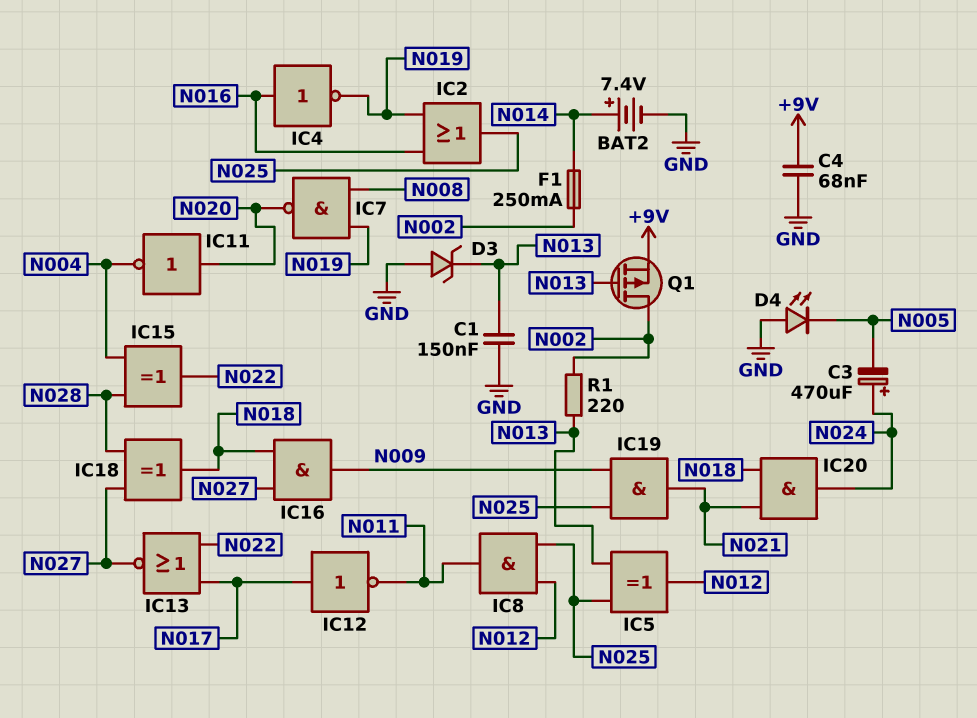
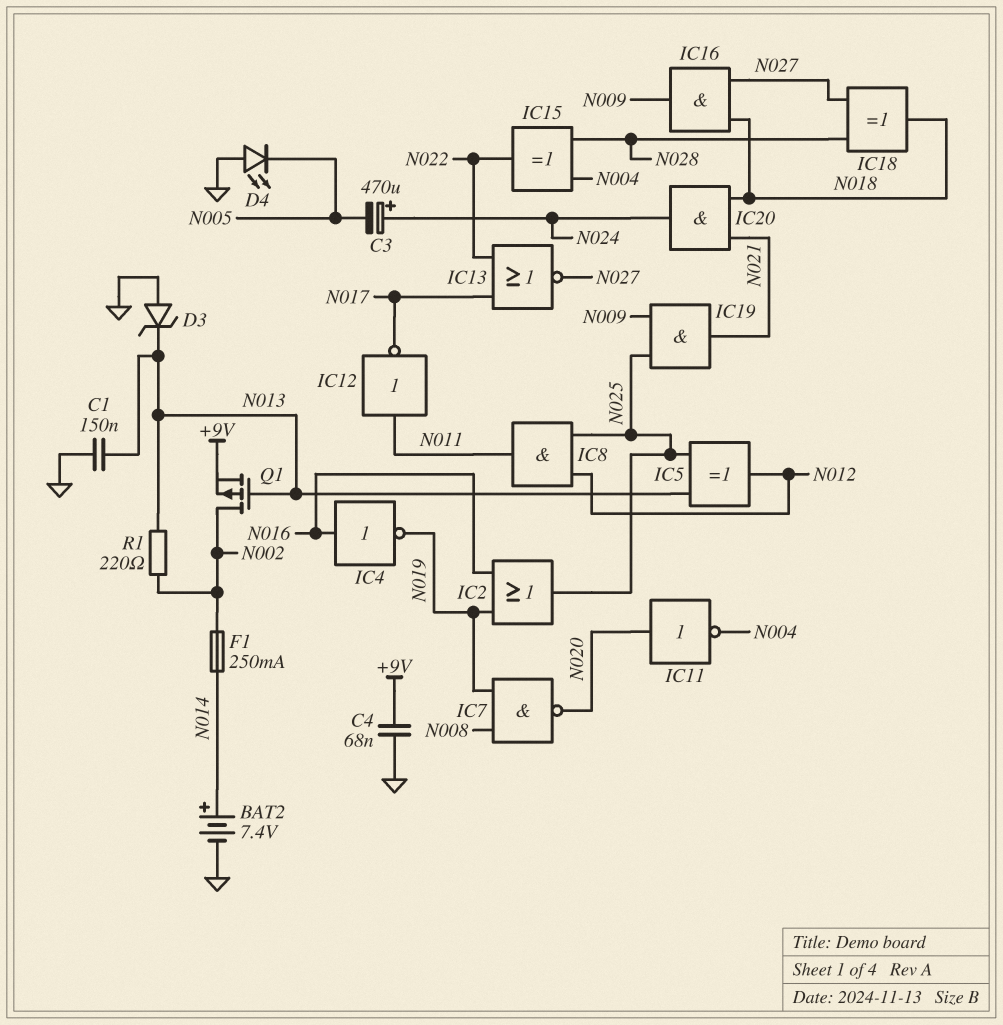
IC12: NOT (in N017, out N011) -> NOT (in N011, out N017)

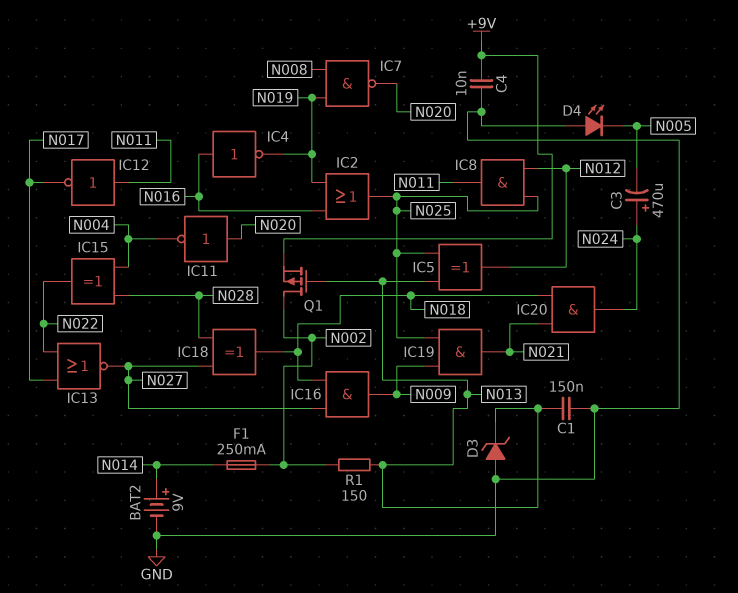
BAT2: 7.4V (plus N014, minus GND) -> 9V (plus N014, minus GND)
C4: 68nF (+9V, GND) -> 10nF (+9V, GND)
R1: 220 (N002, N013) -> 150 (N002, N013)

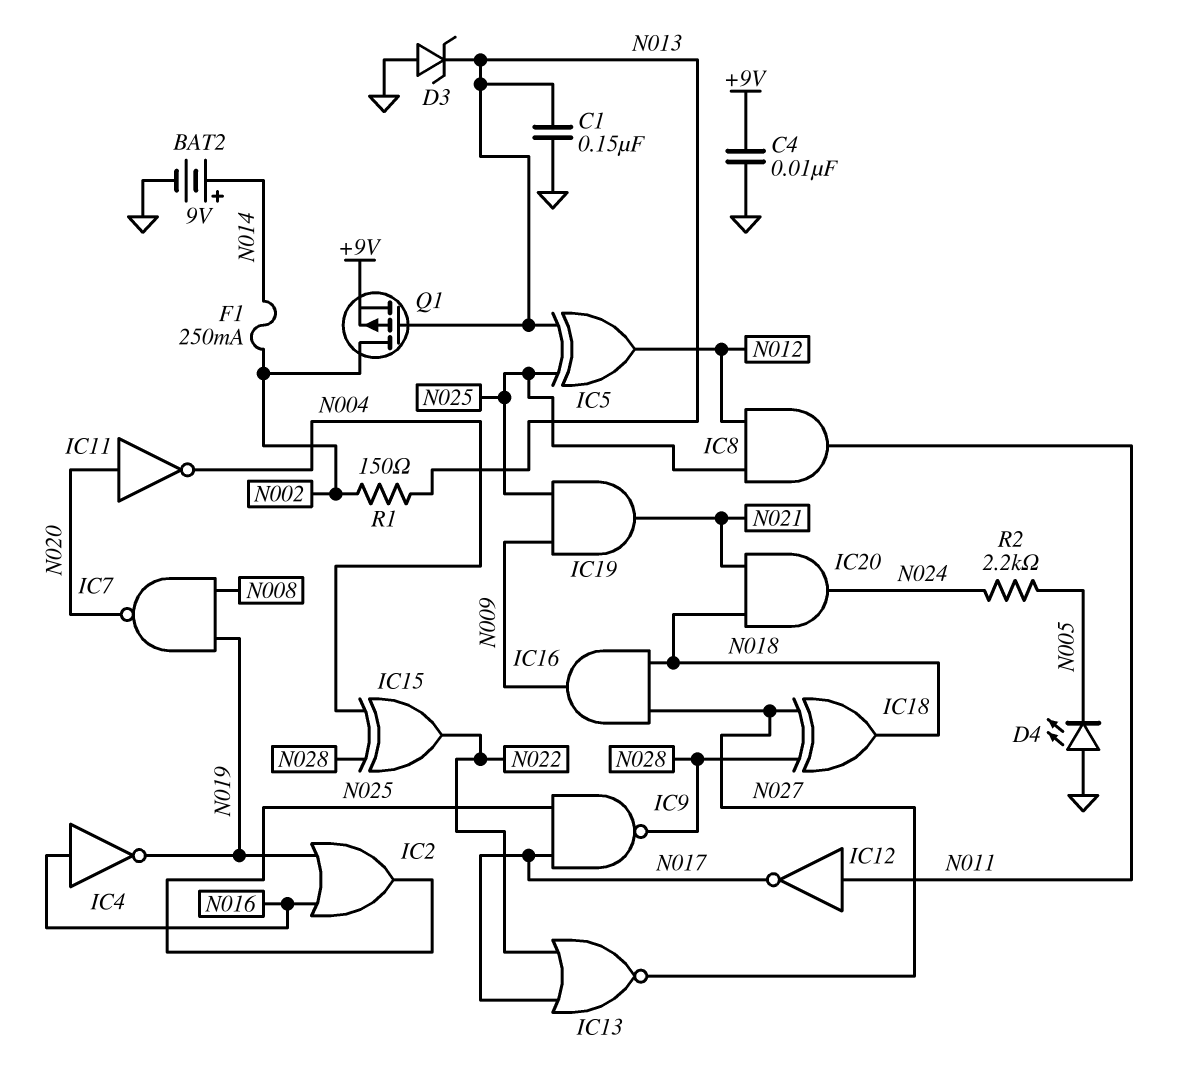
C3: 470uF (plus N024, minus N005) -> none
IC9: none -> NAND (in N017, in N025, out N028)
R2: none -> 2.2k (N005, N024)

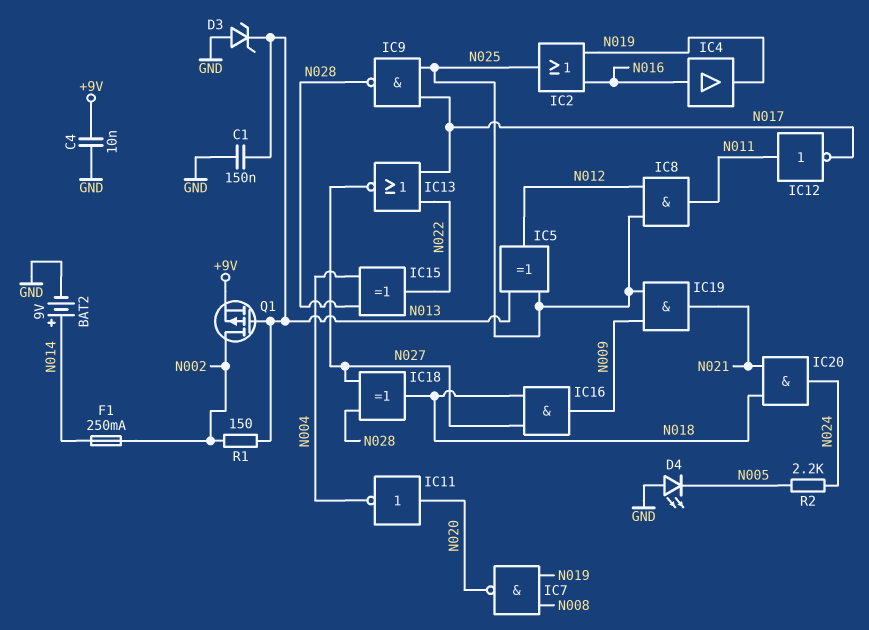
IC4: NOT (in N016, out N019) -> buffer (in N016, out N019)

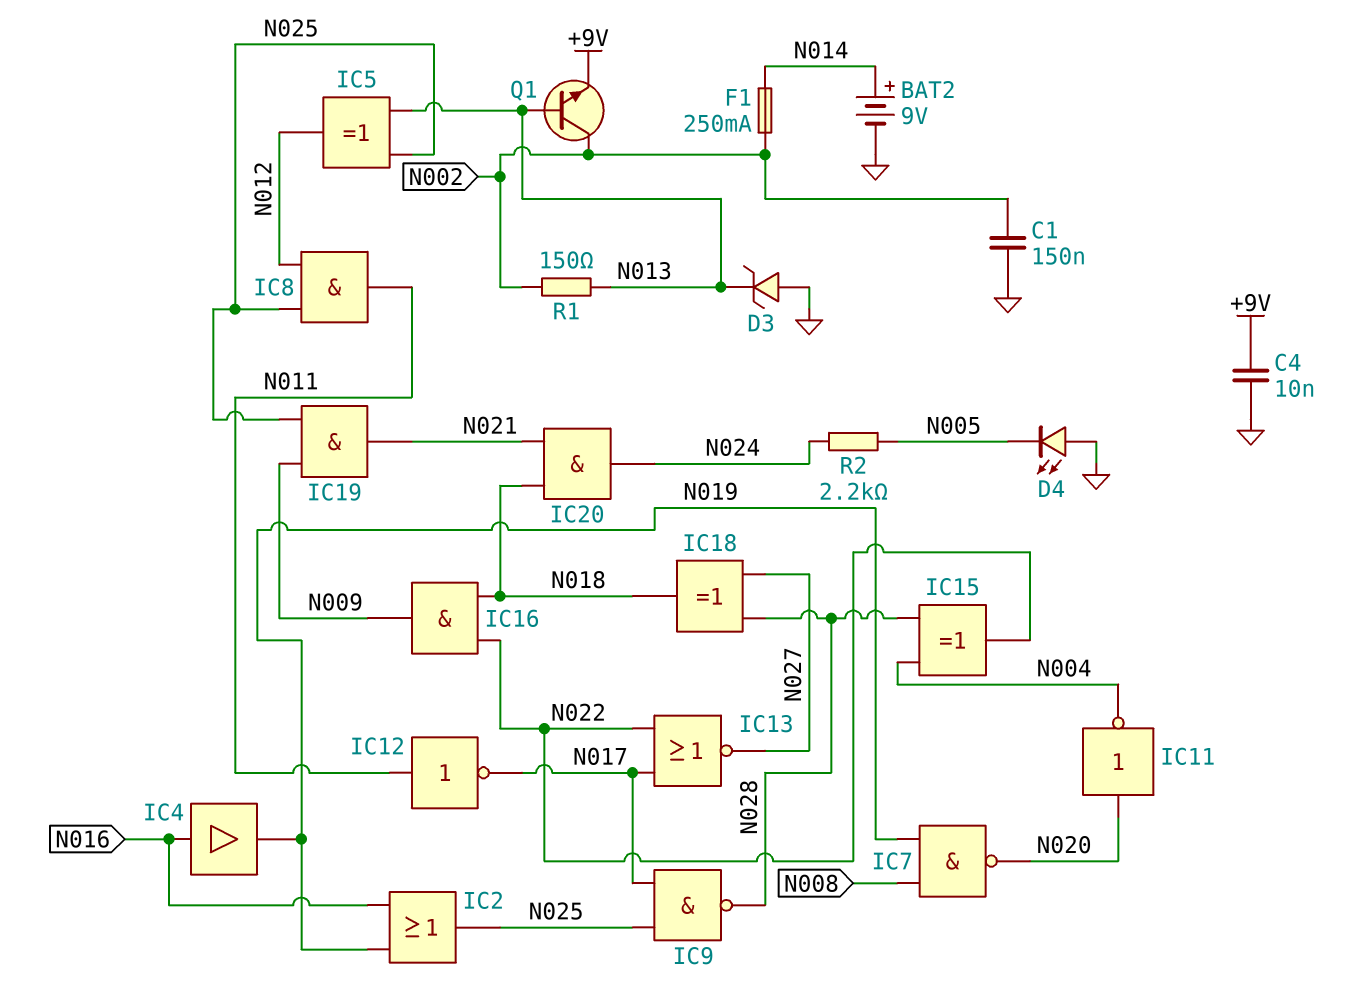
C1: 150nF (GND, N013) -> 150nF (GND, N002)
IC16: AND (in N018, in N027, out N009) -> AND (in N018, in N022, out N009)
Q1: PMOS (G N013, D N002, S +9V) -> NPN (B N013, C N002, E +9V)

